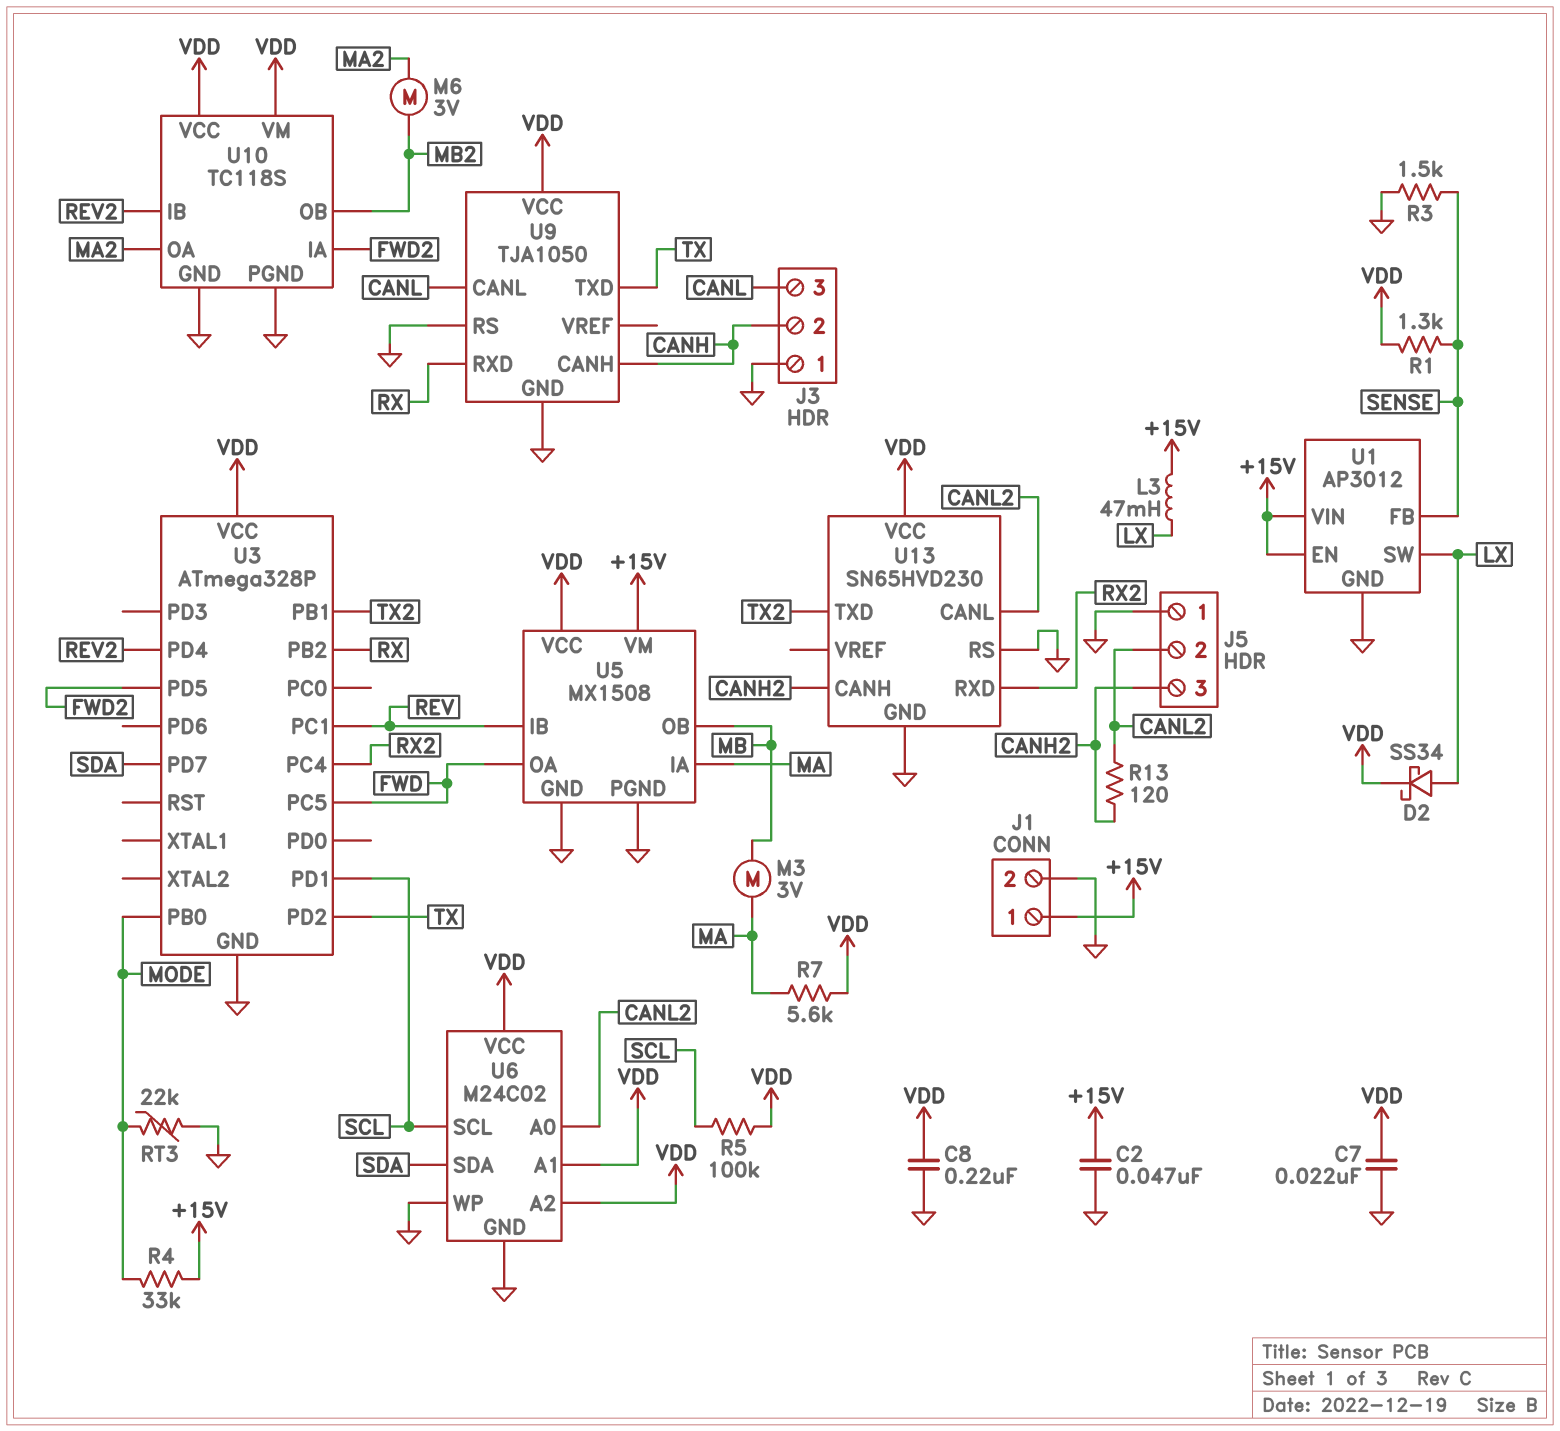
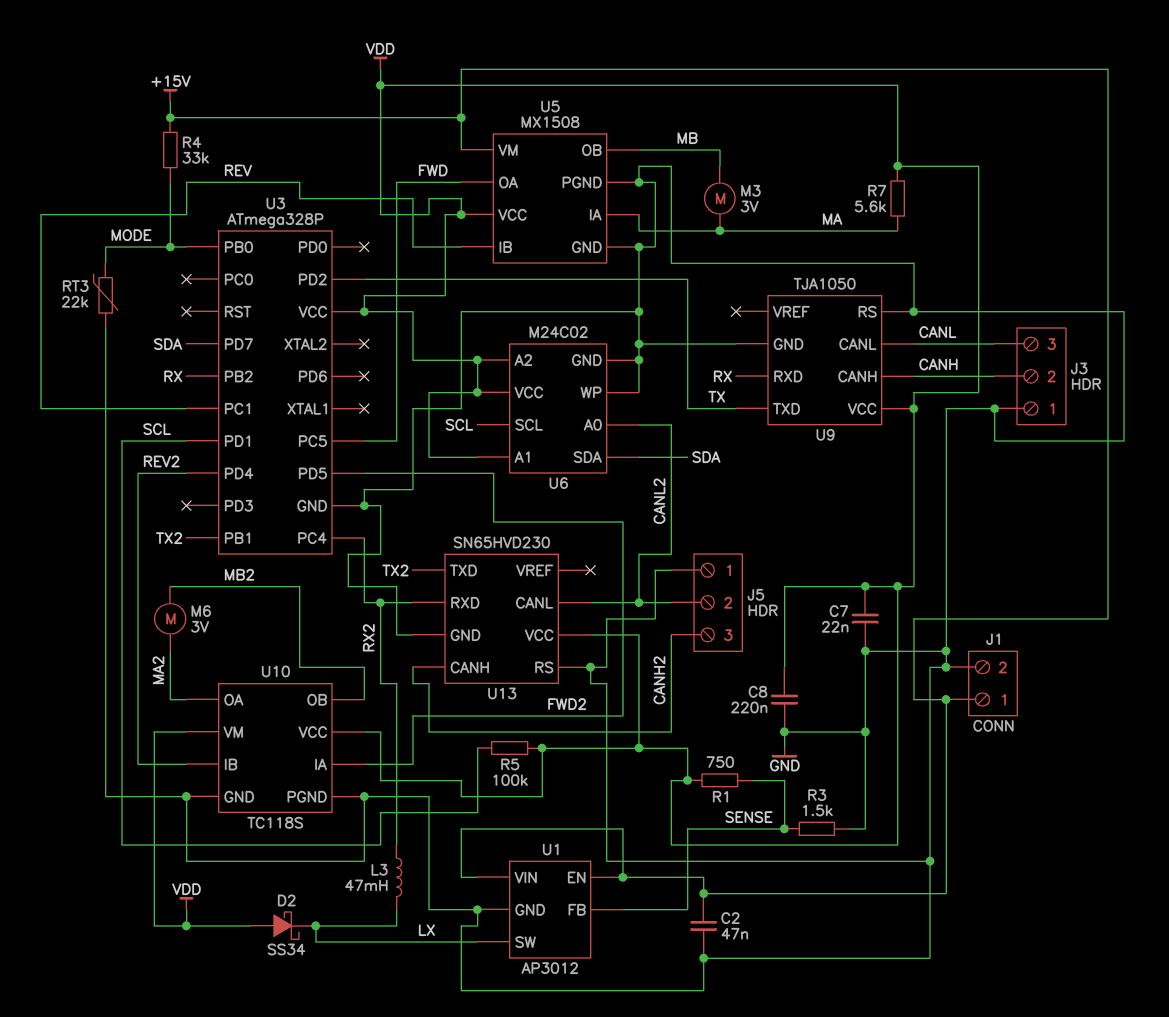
D2: schottky SS34 (A LX, K VDD) -> schottky SS34 (A VDD, K LX)
L3: 47mH (+15V, LX) -> 47mH (LX, RX2)
R1: 1.3k (SENSE, VDD) -> 750 (SENSE, VDD)
R13: 120 (CANH2, CANL2) -> none

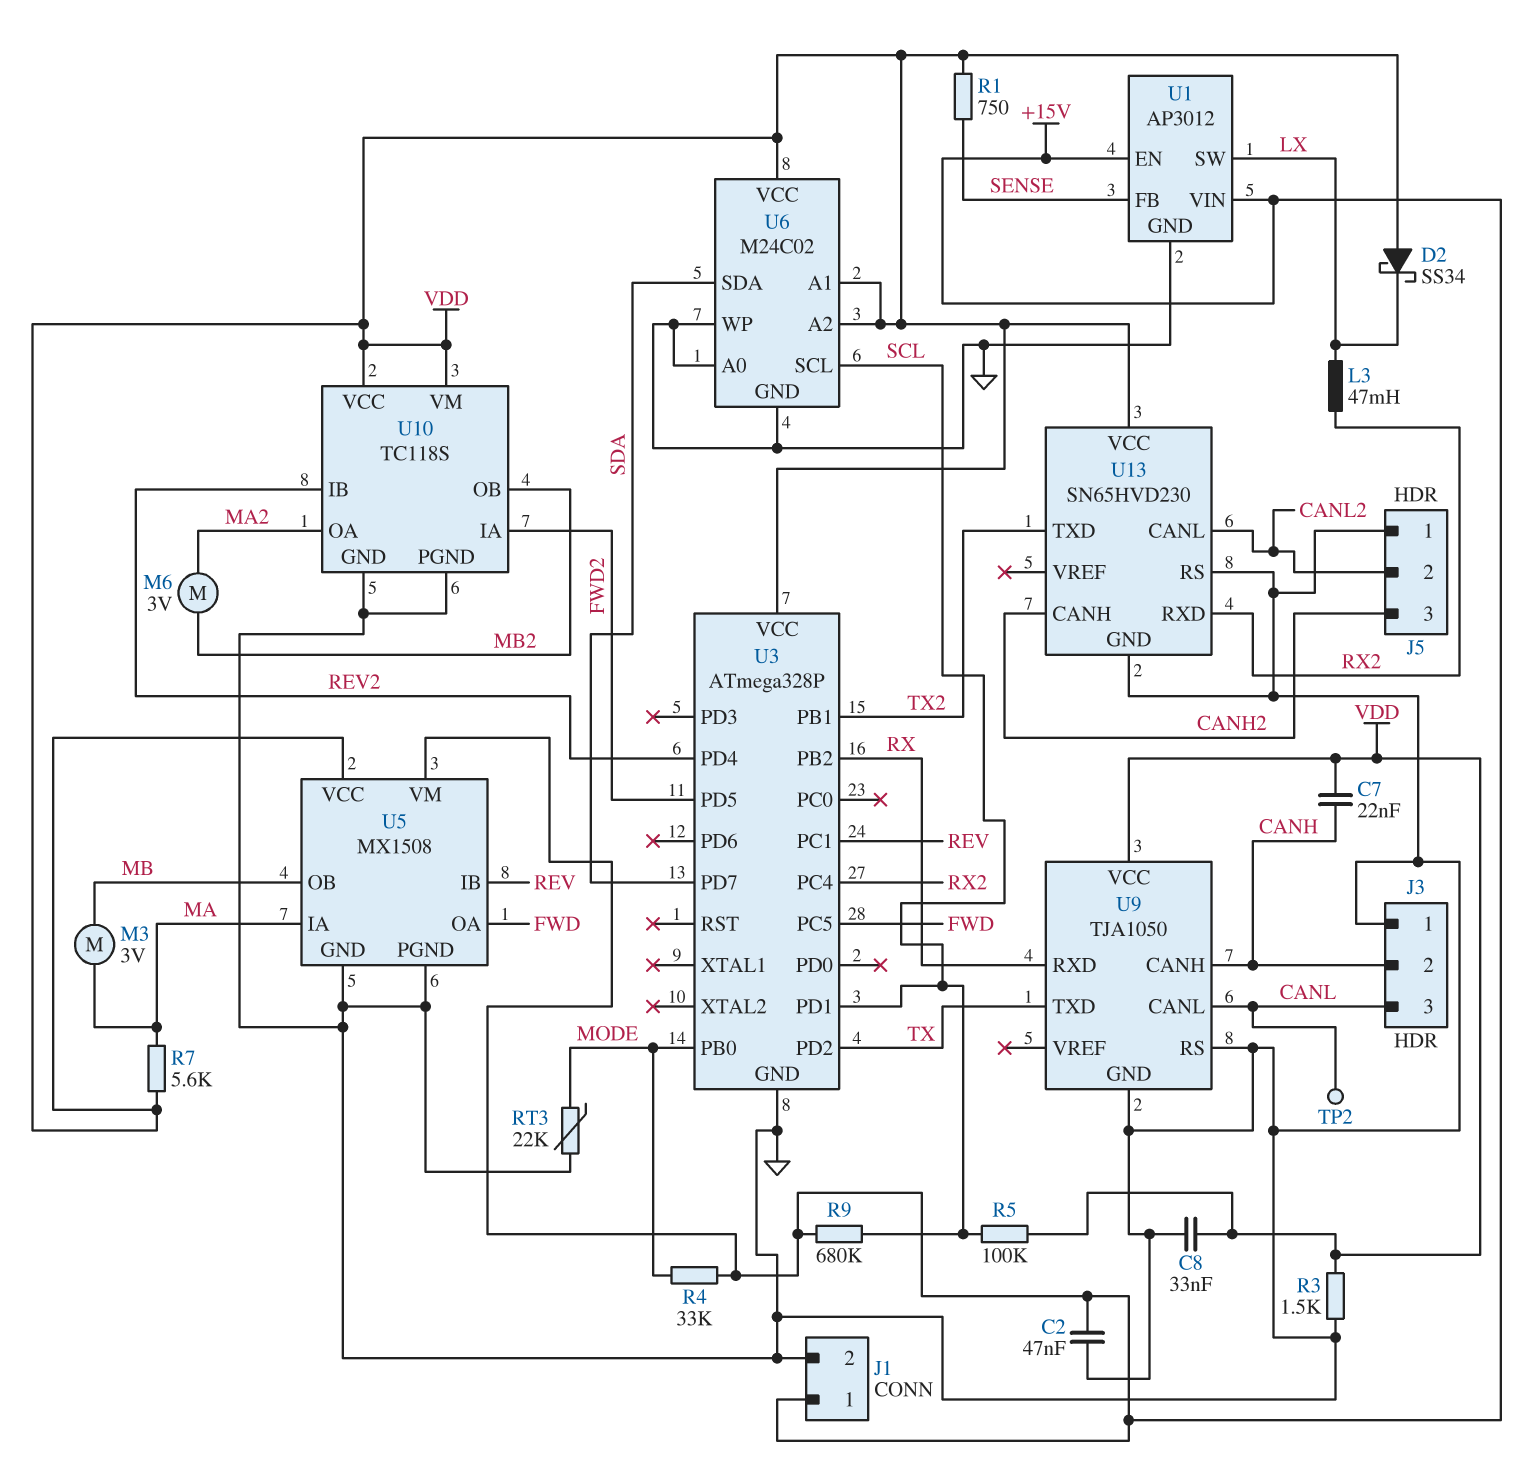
C7: 22nF (GND, VDD) -> 22nF (CANH, VDD)
C8: 220nF (GND, VDD) -> 33nF (GND, VDD)
R3: 1.5k (GND, SENSE) -> 1.5k (GND, VDD)
R9: none -> 680k (+15V, SCL)
TP2: none -> test point (CANL)
U6 pin A0: CANL2 -> GND

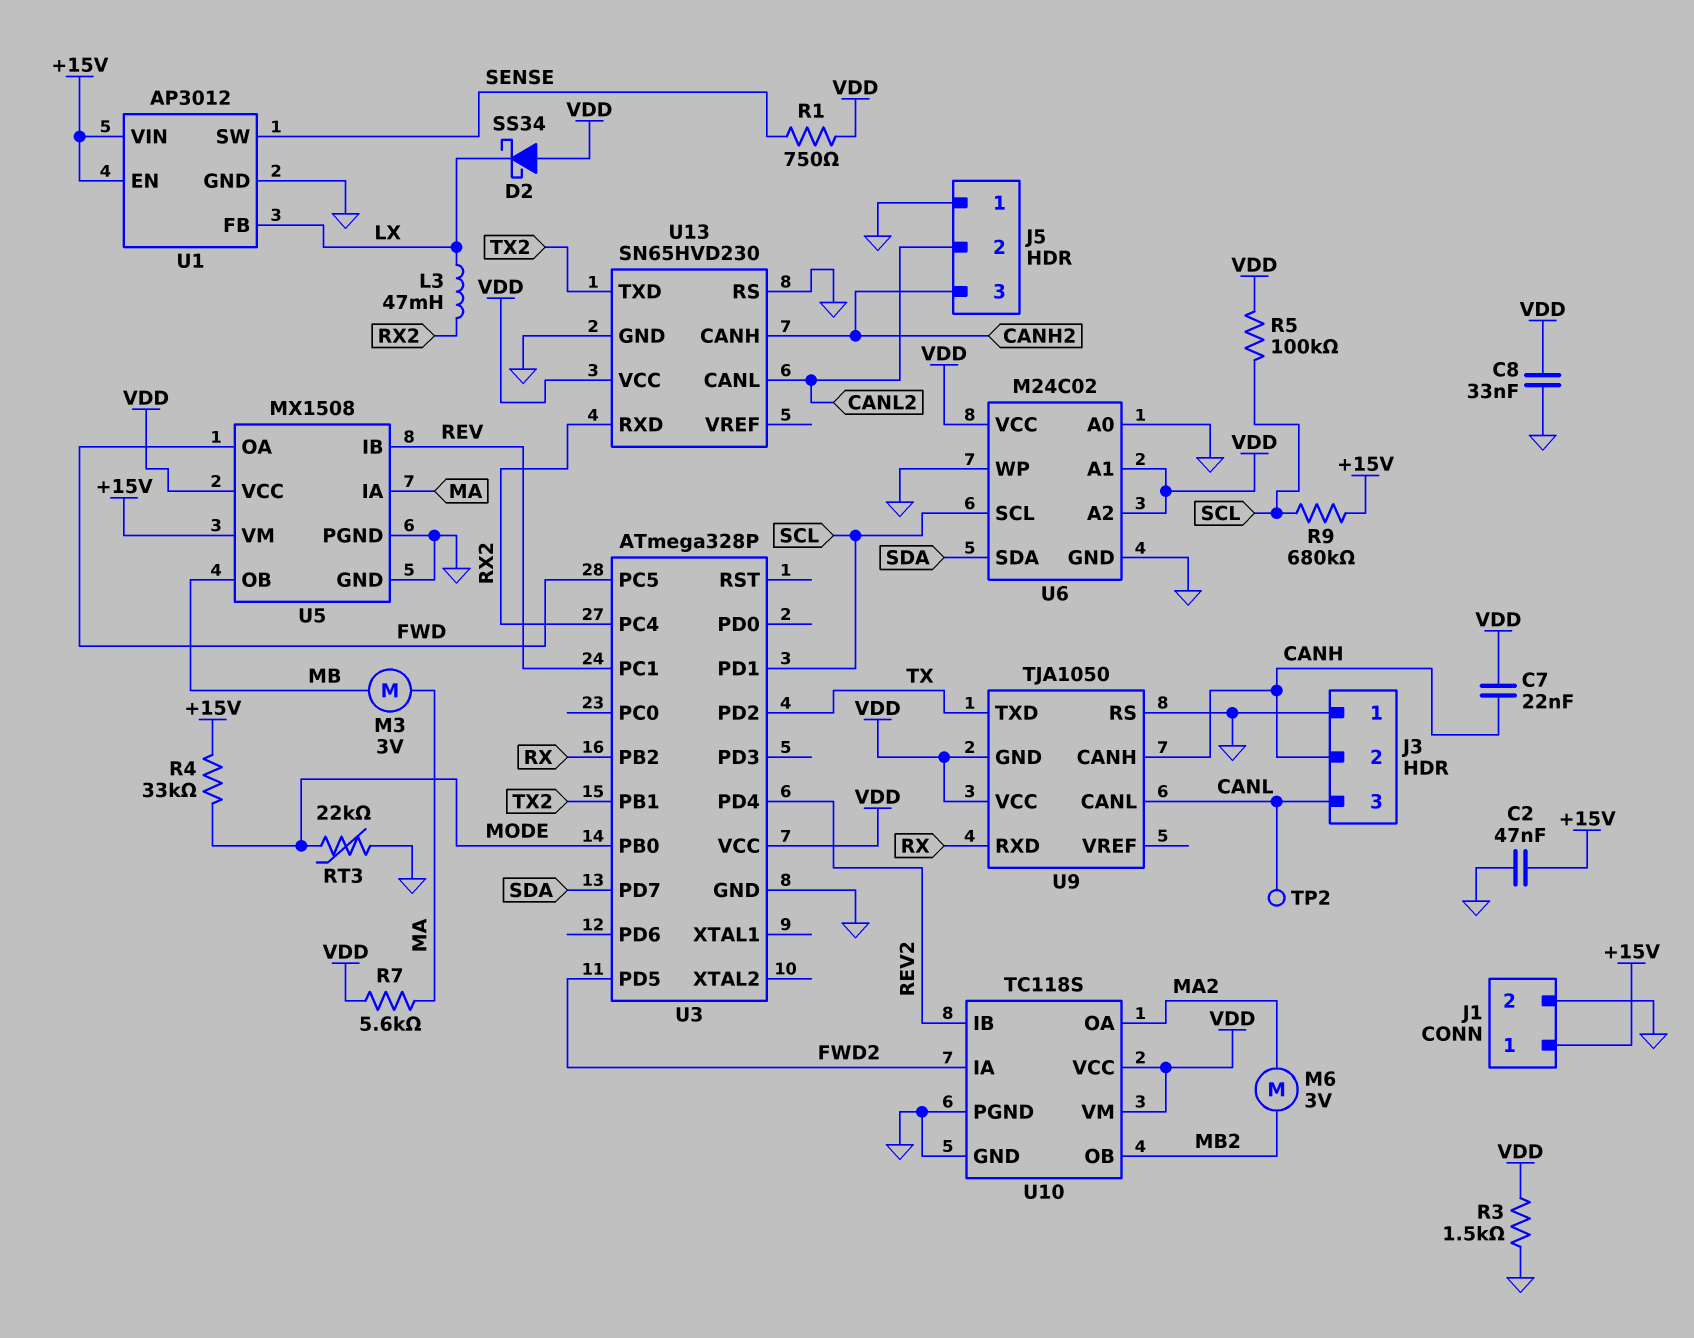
U1 pin FB: SENSE -> LX
U1 pin SW: LX -> SENSE
U9 pin GND: GND -> VDD

